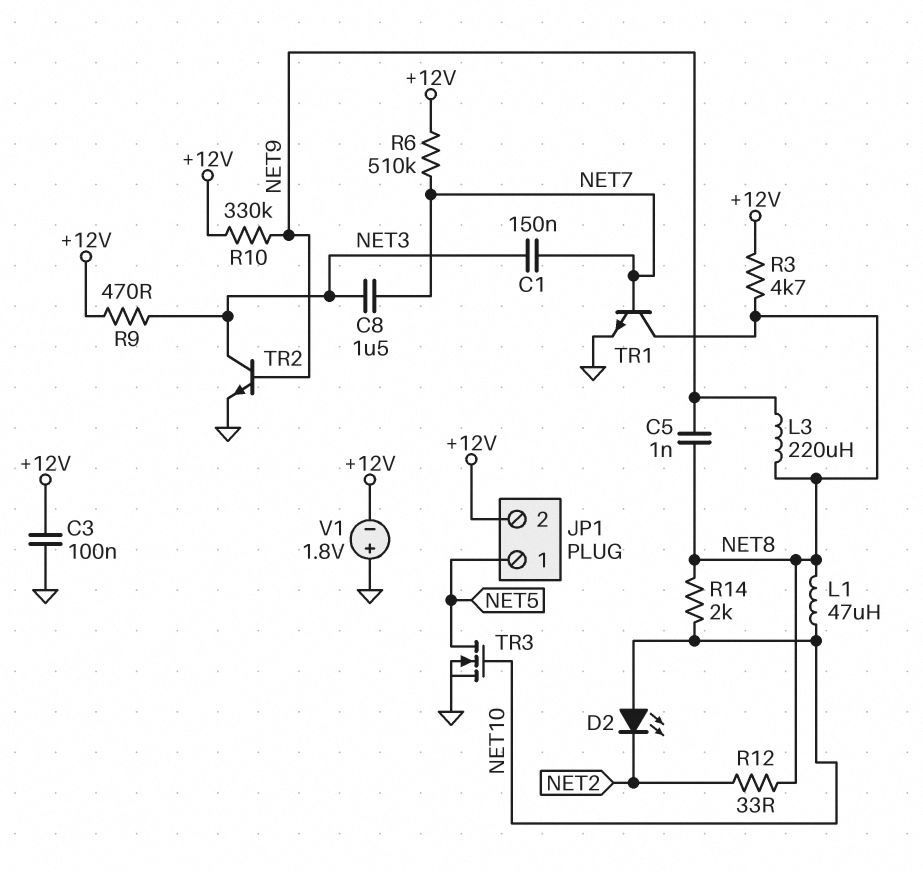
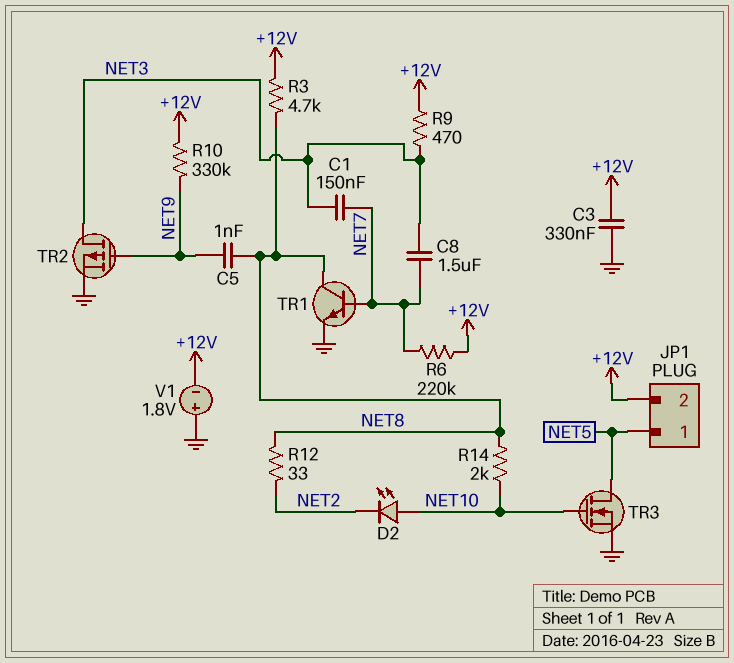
C3: 100nF (+12V, GND) -> 330nF (+12V, GND)
L1: 47uH (NET8, NET10) -> none
L3: 220uH (NET8, NET9) -> none
R6: 510k (+12V, NET7) -> 220k (+12V, NET7)
TR2: NPN (B NET9, C NET3, E GND) -> PMOS (G NET9, D NET3, S GND)

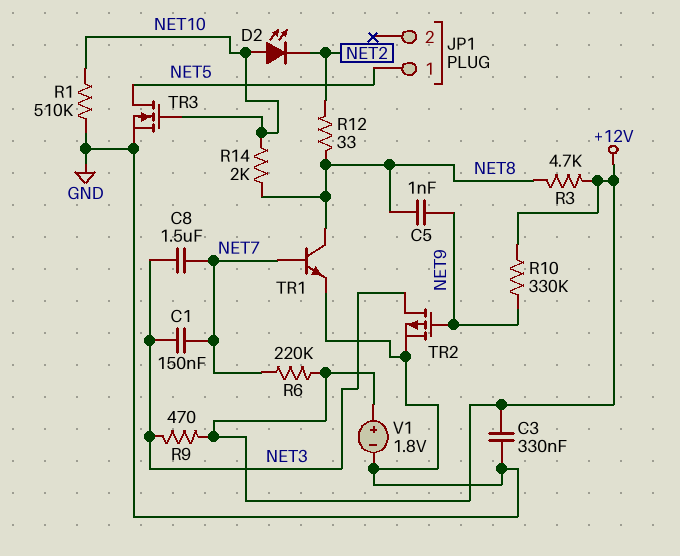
JP1 pin 2: +12V -> none
R1: none -> 510k (GND, NET10)
V1: 1.8V (plus GND, minus +12V) -> 1.8V (plus +12V, minus GND)

